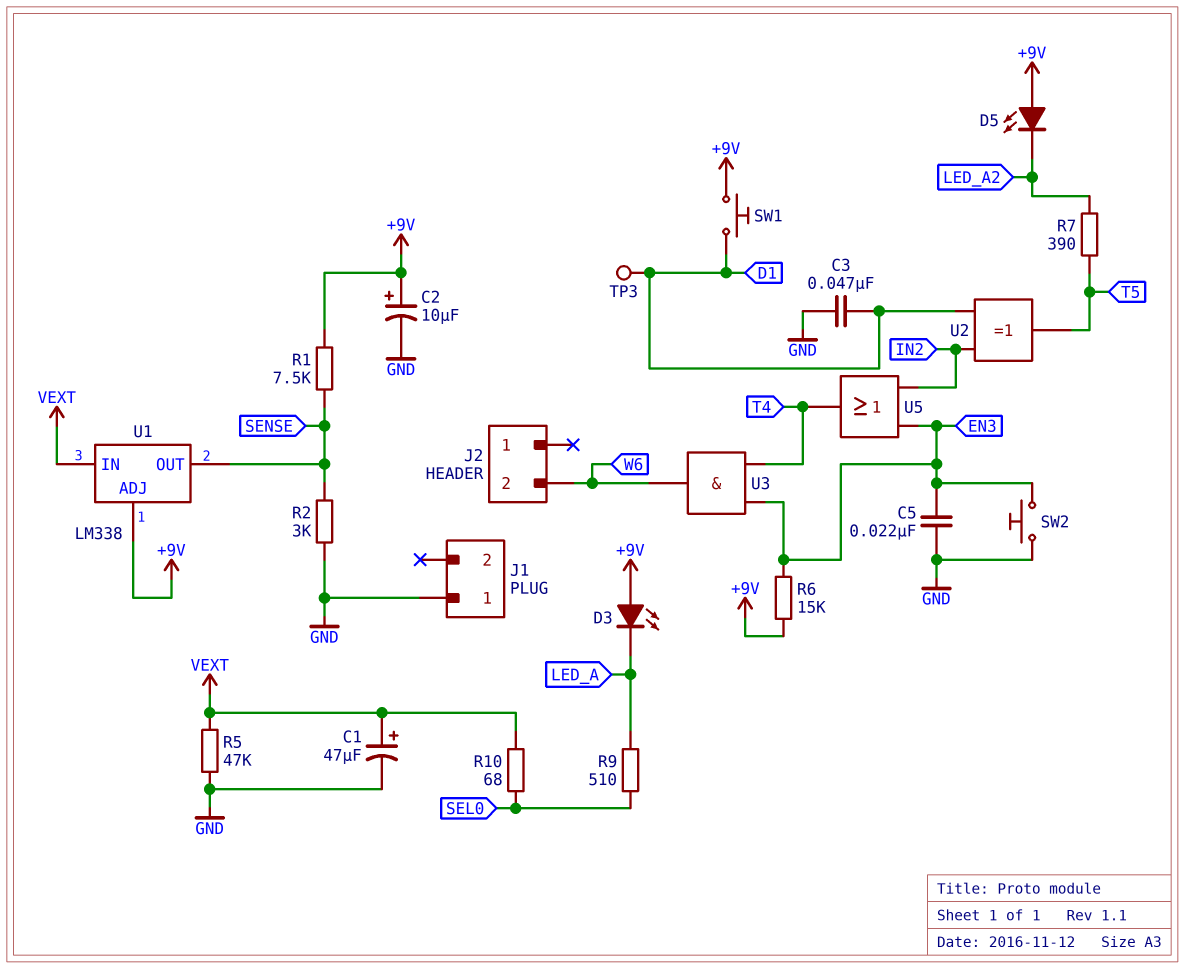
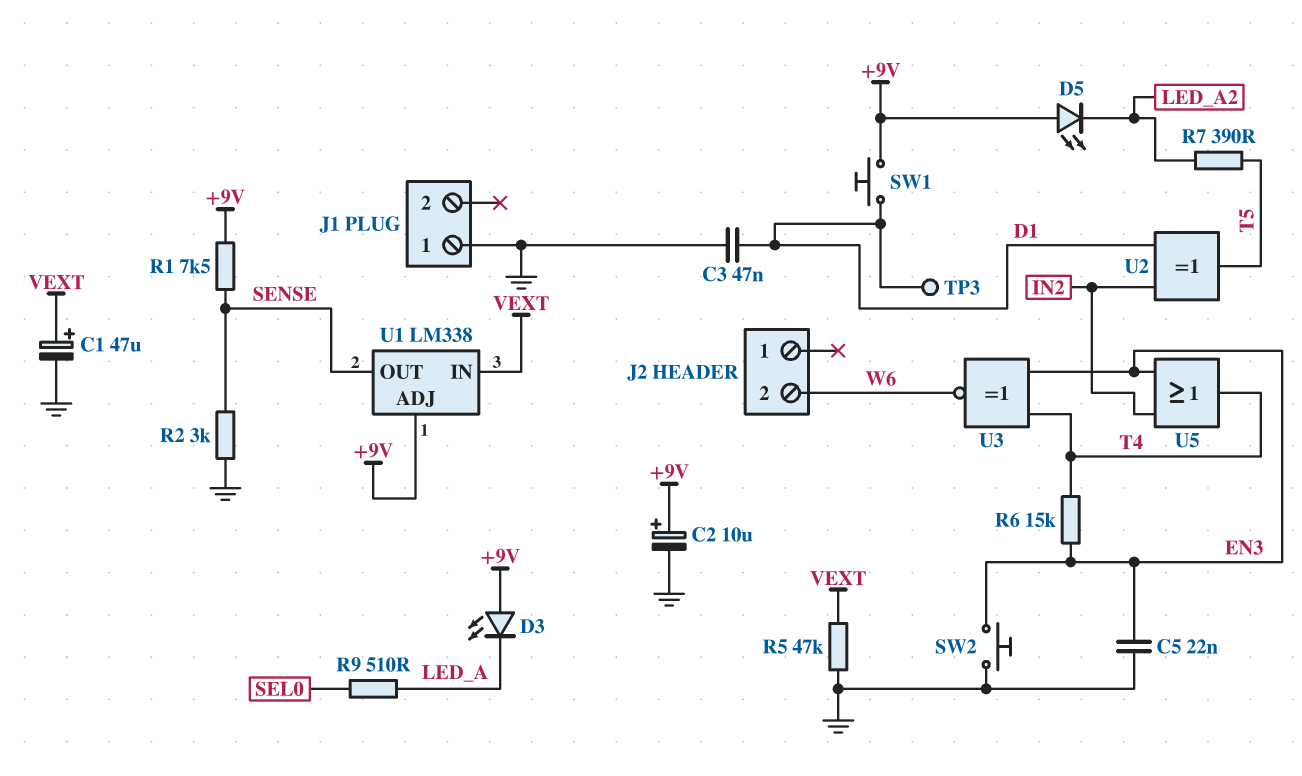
R6: 15k (+9V, EN3) -> 15k (EN3, T4)
R10: 68 (SEL0, VEXT) -> none
U3: AND (in EN3, in T4, out W6) -> XNOR (in EN3, in T4, out W6)

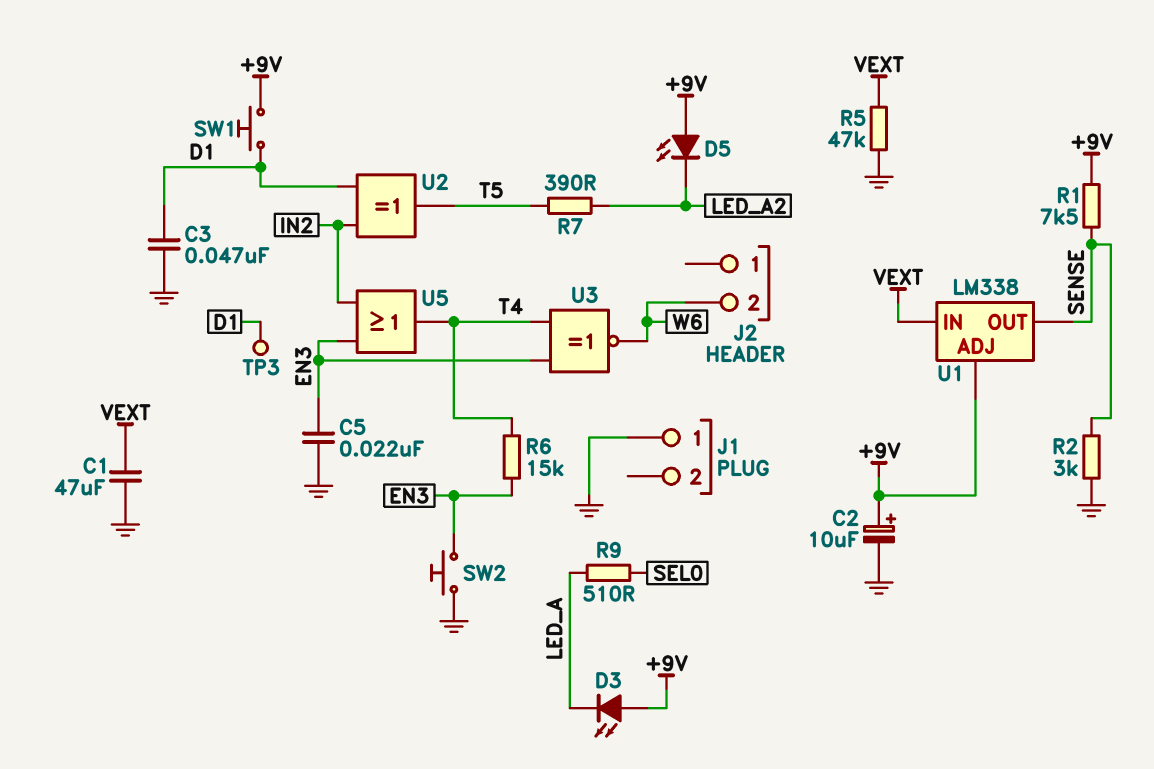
C1: 47uF (plus VEXT, minus GND) -> 47uF (GND, VEXT)

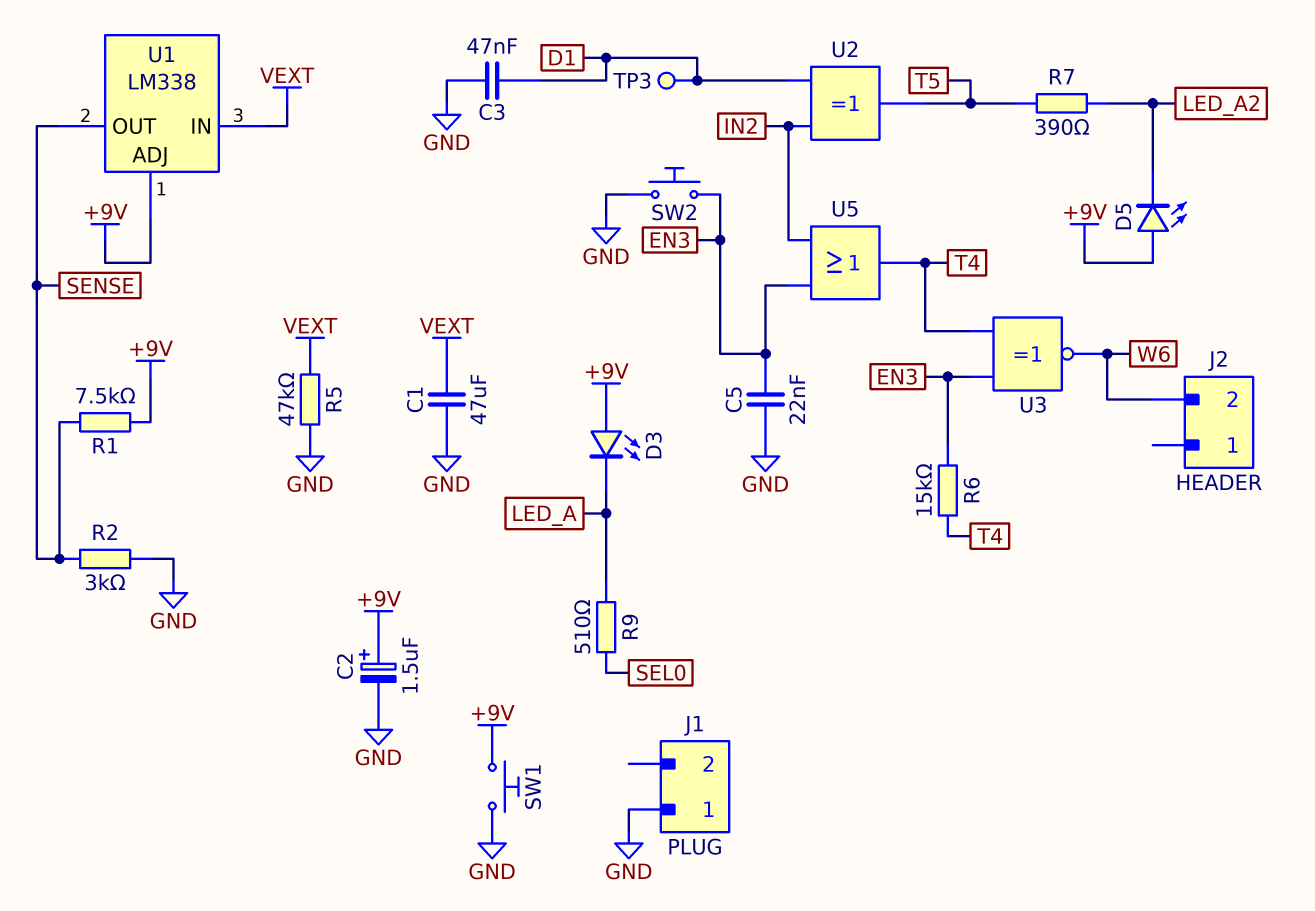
C2: 10uF (plus +9V, minus GND) -> 1.5uF (plus +9V, minus GND)
SW1: button (+9V, D1) -> button (+9V, GND)

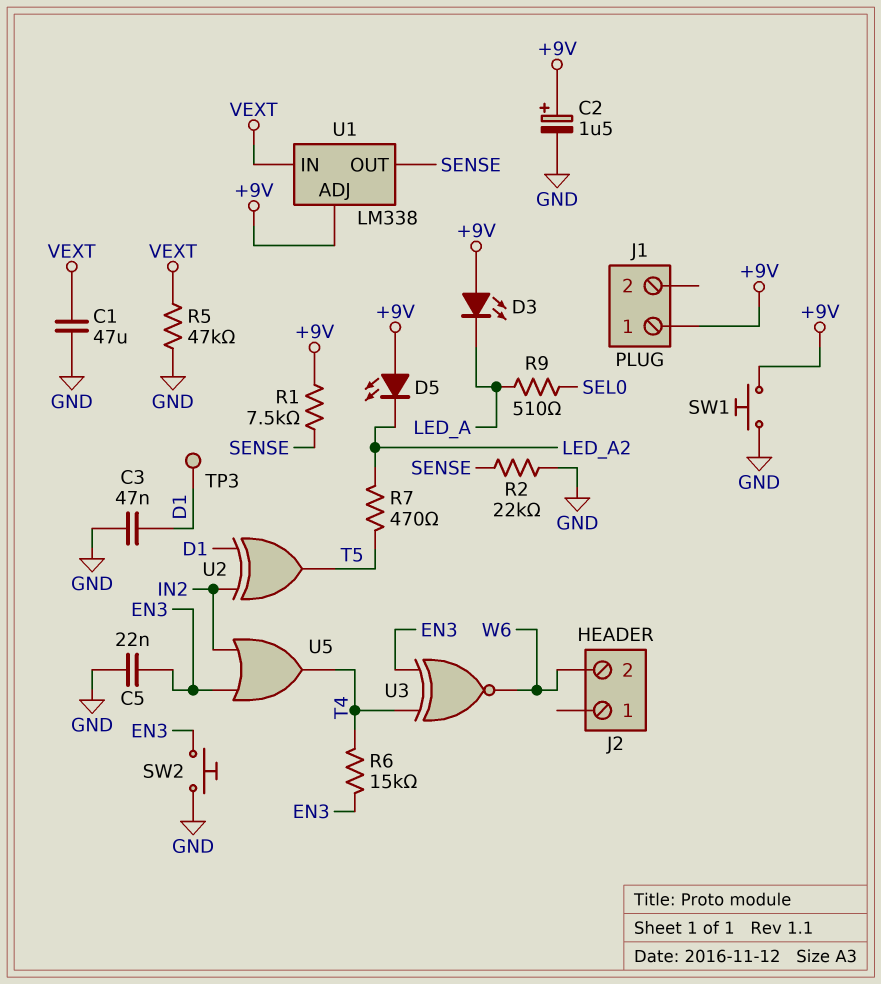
J1 pin 1: GND -> +9V
R2: 3k (GND, SENSE) -> 22k (GND, SENSE)
R7: 390 (LED_A2, T5) -> 470 (LED_A2, T5)

